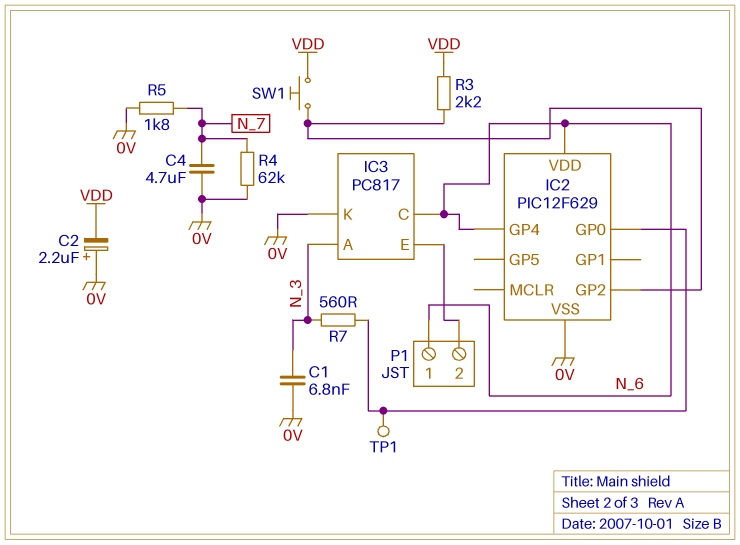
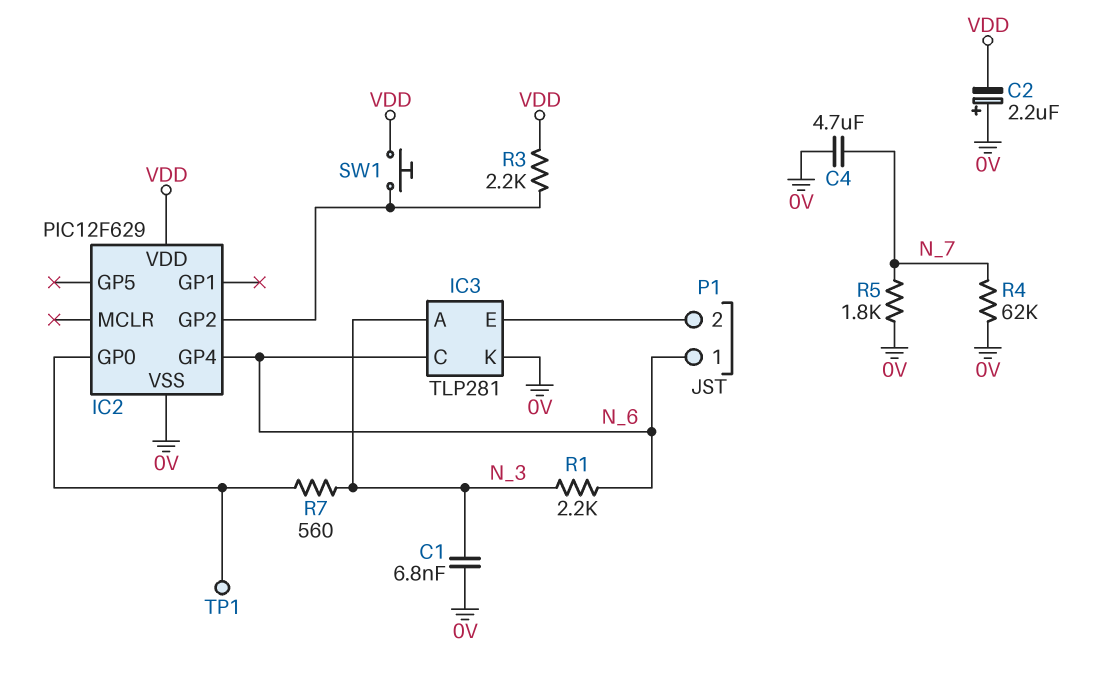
IC2 pin VDD: N_6 -> VDD
IC3: PC817 -> TLP281
R1: none -> 2.2k (N_3, N_6)

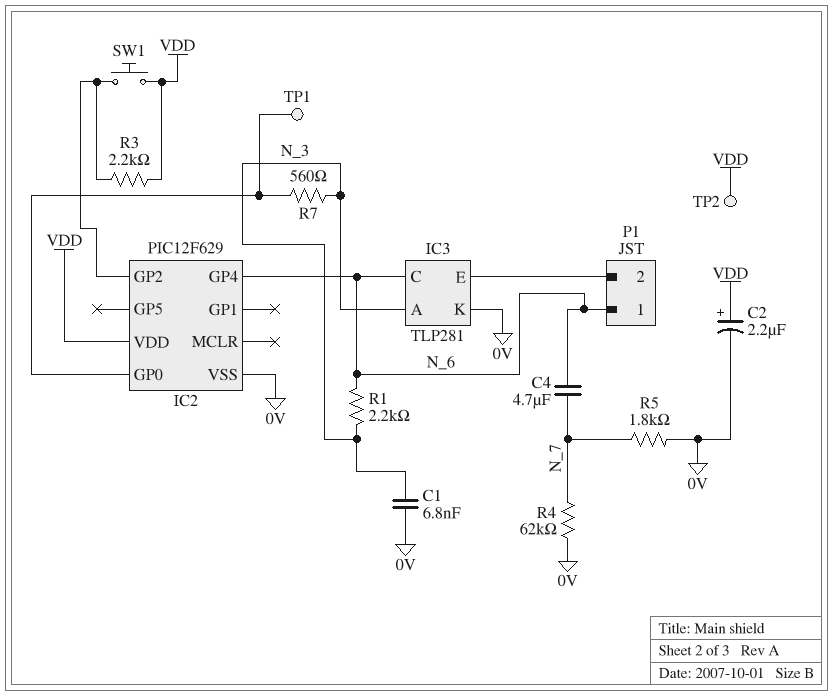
C2: 2.2uF (plus 0V, minus VDD) -> 2.2uF (plus VDD, minus 0V)
C4: 4.7uF (0V, N_7) -> 4.7uF (N_6, N_7)
TP2: none -> test point (VDD)

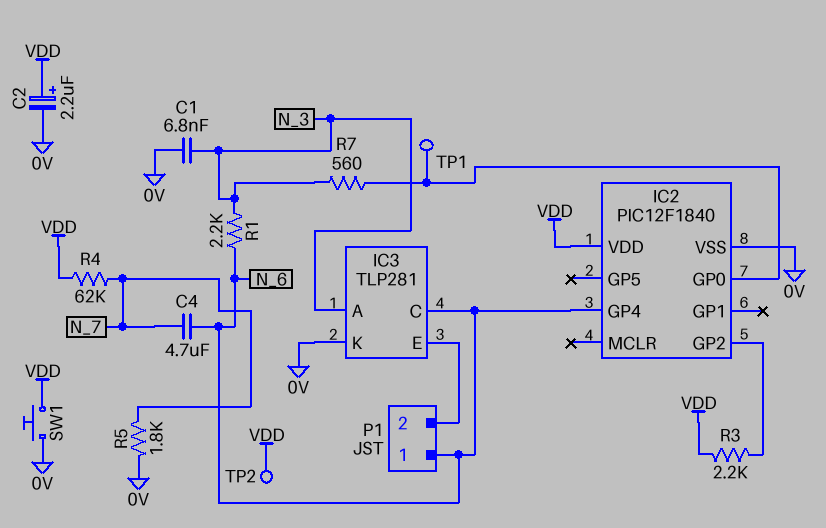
IC2: PIC12F629 -> PIC12F1840
R4: 62k (0V, N_7) -> 62k (N_7, VDD)
SW1: button (IC2/GP2, VDD) -> button (0V, VDD)

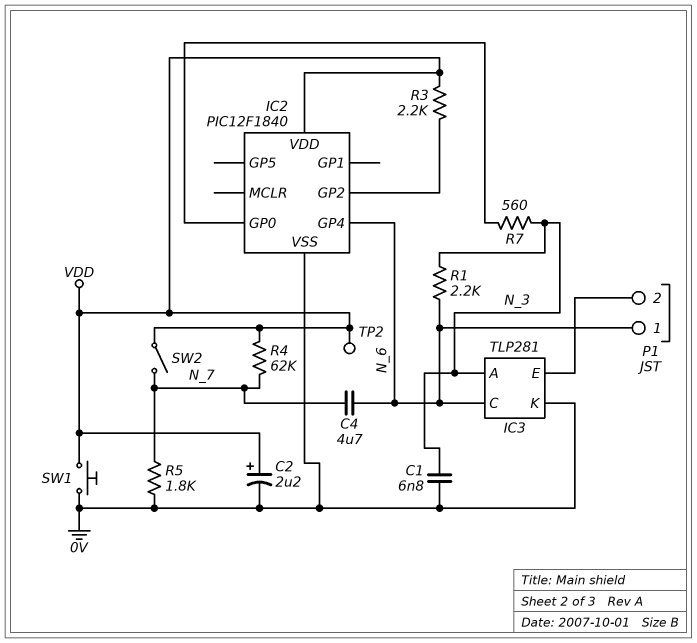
SW2: none -> switch (N_7, VDD)
TP1: test point (IC2/GP0) -> none

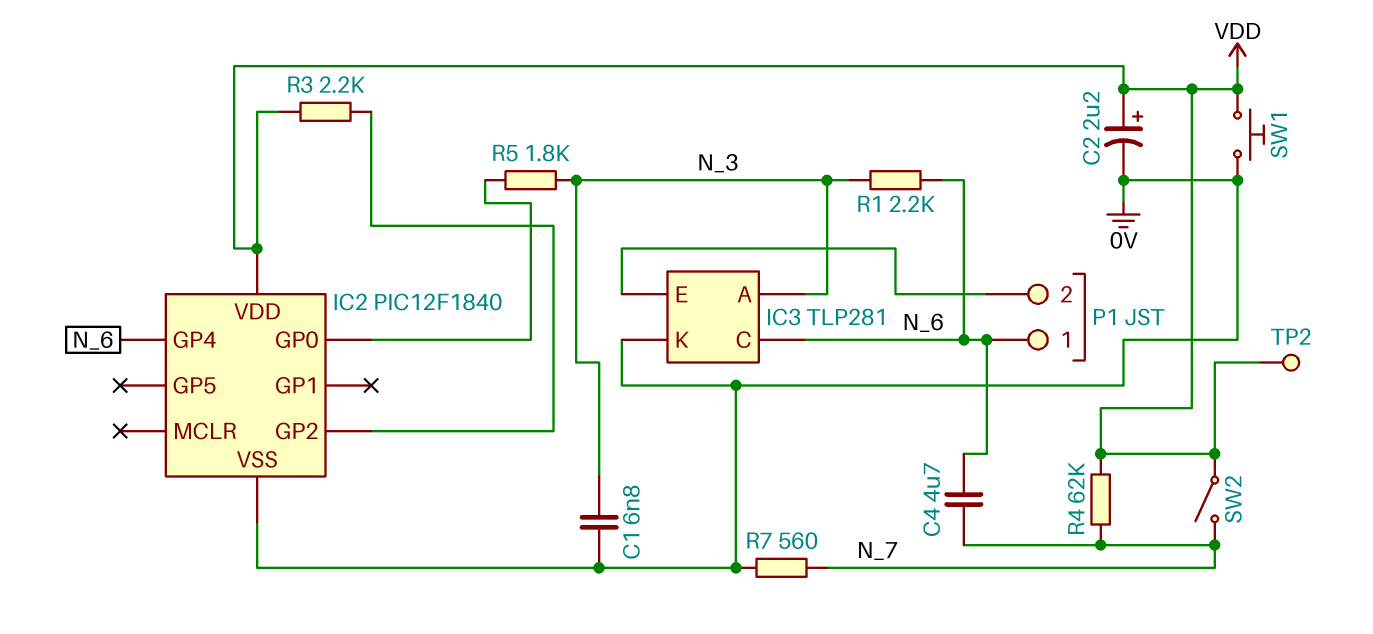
R5: 1.8k (0V, N_7) -> 1.8k (IC2/GP0, N_3)
R7: 560 (IC2/GP0, N_3) -> 560 (0V, N_7)

